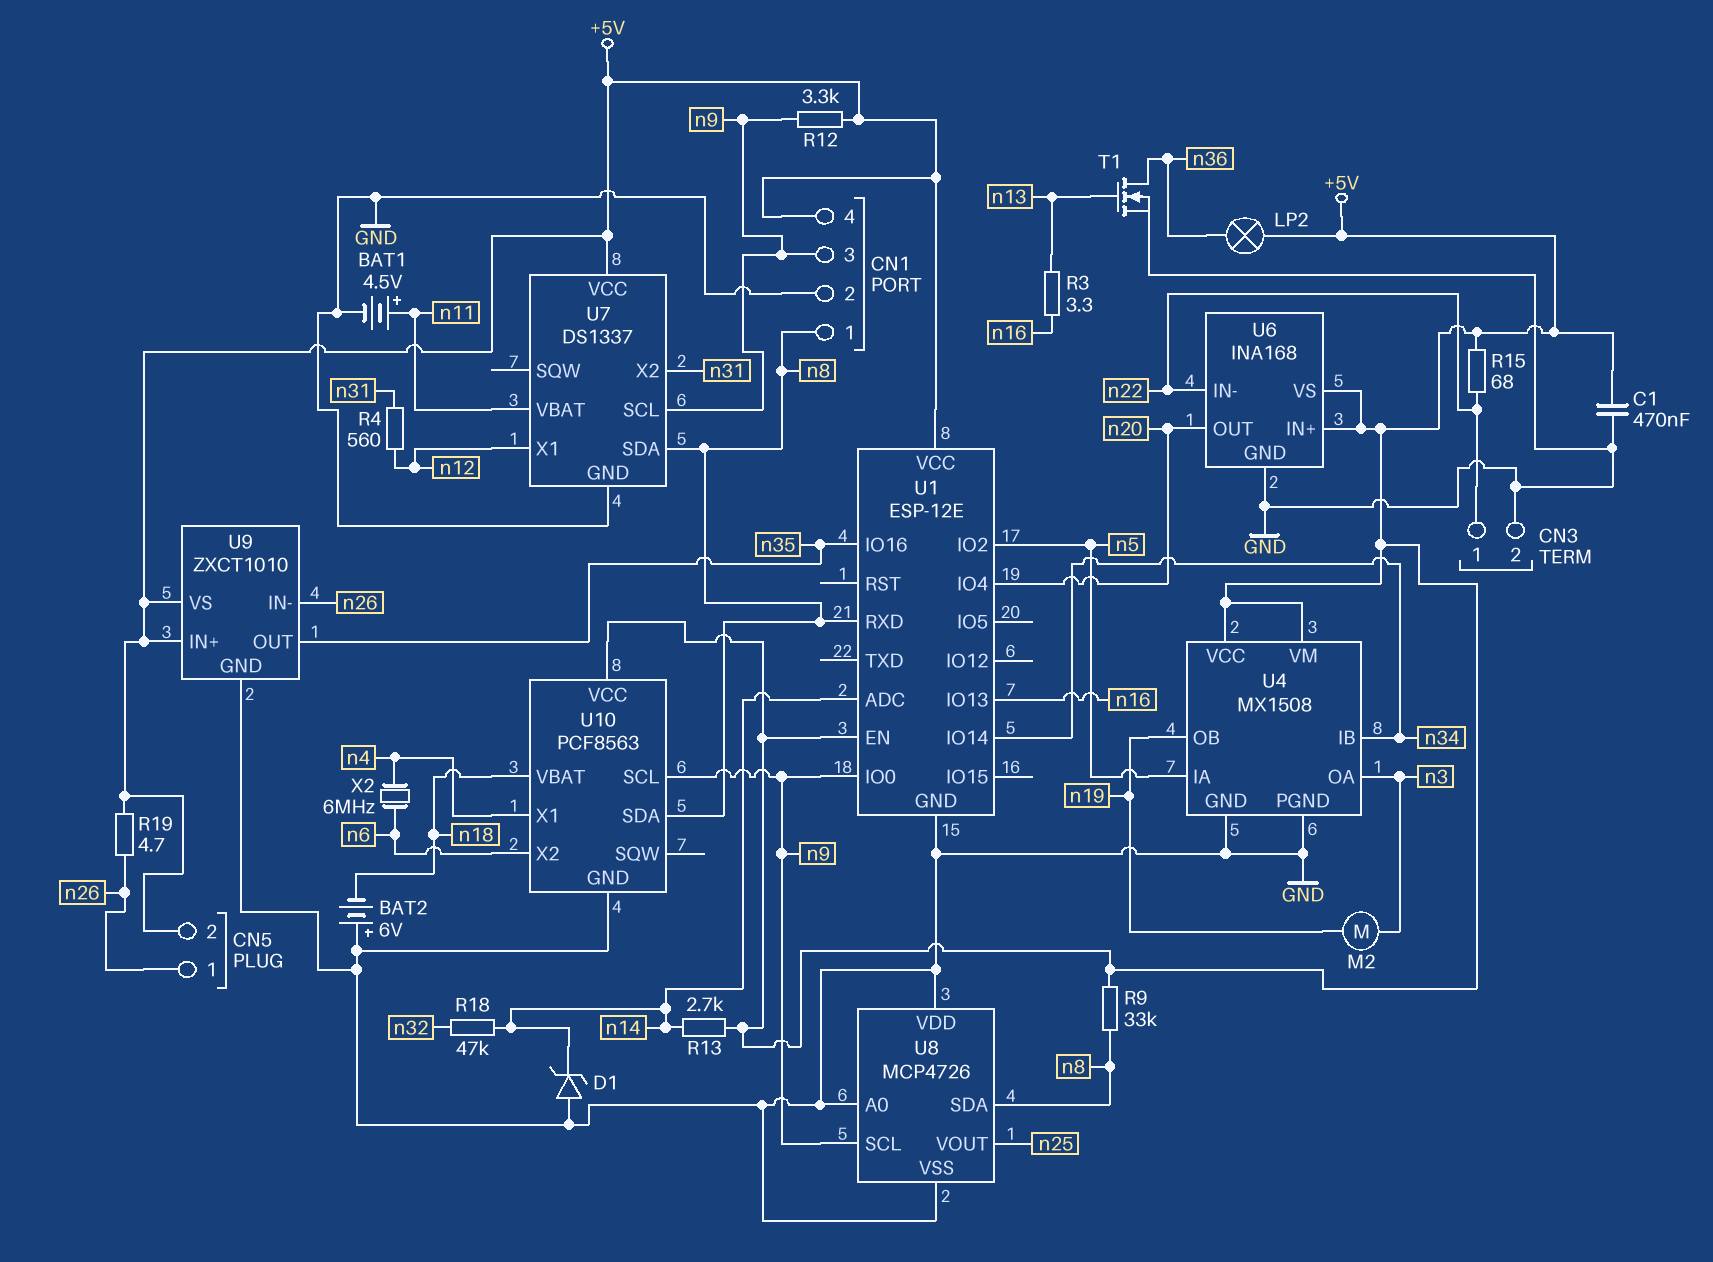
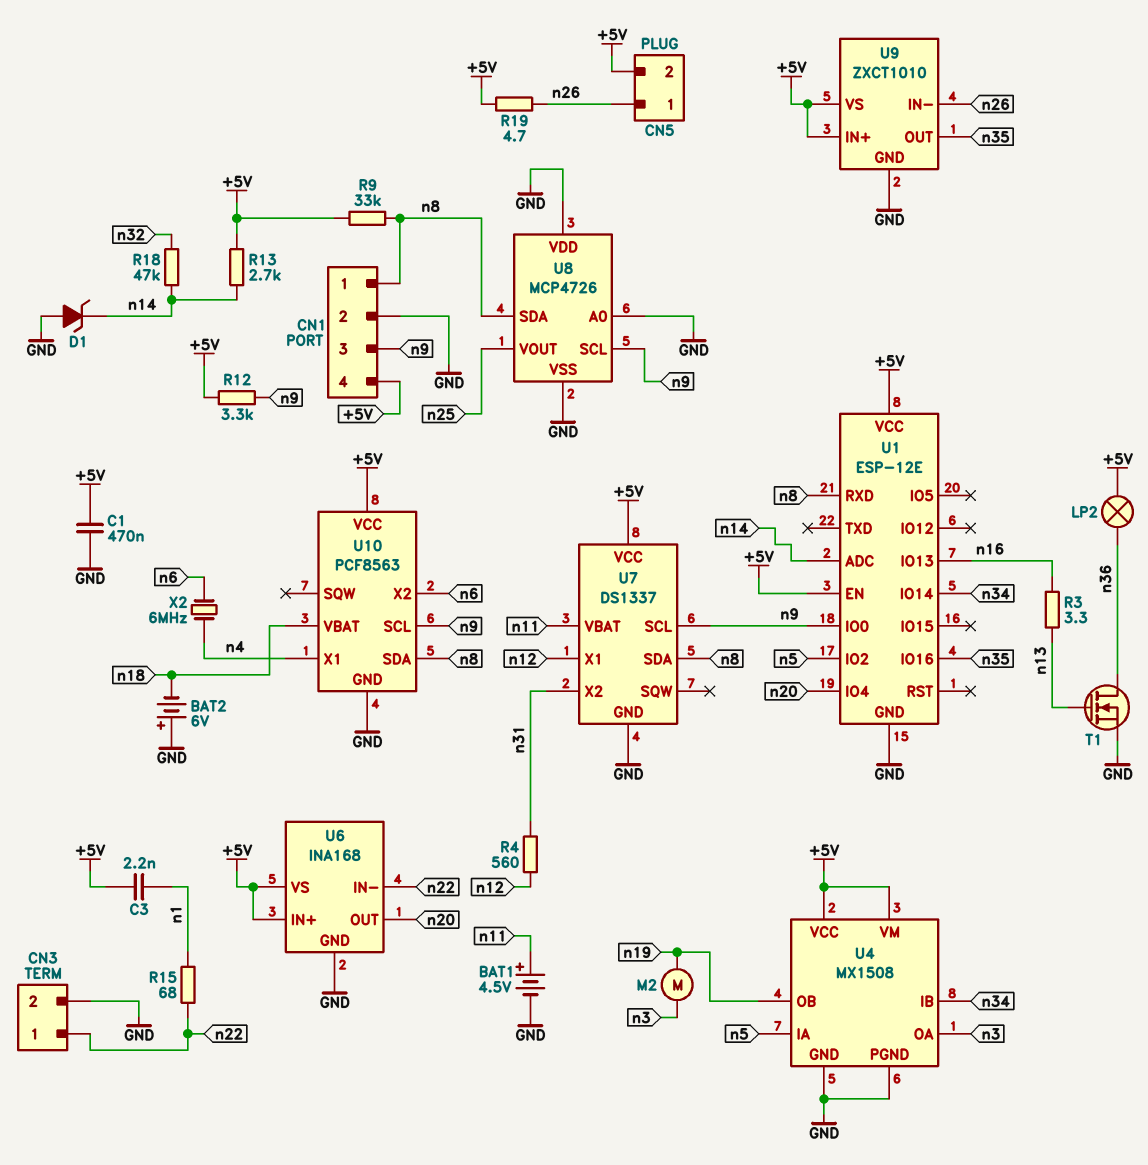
C3: none -> 2.2nF (+5V, n1)
R15: 68 (+5V, n22) -> 68 (n1, n22)

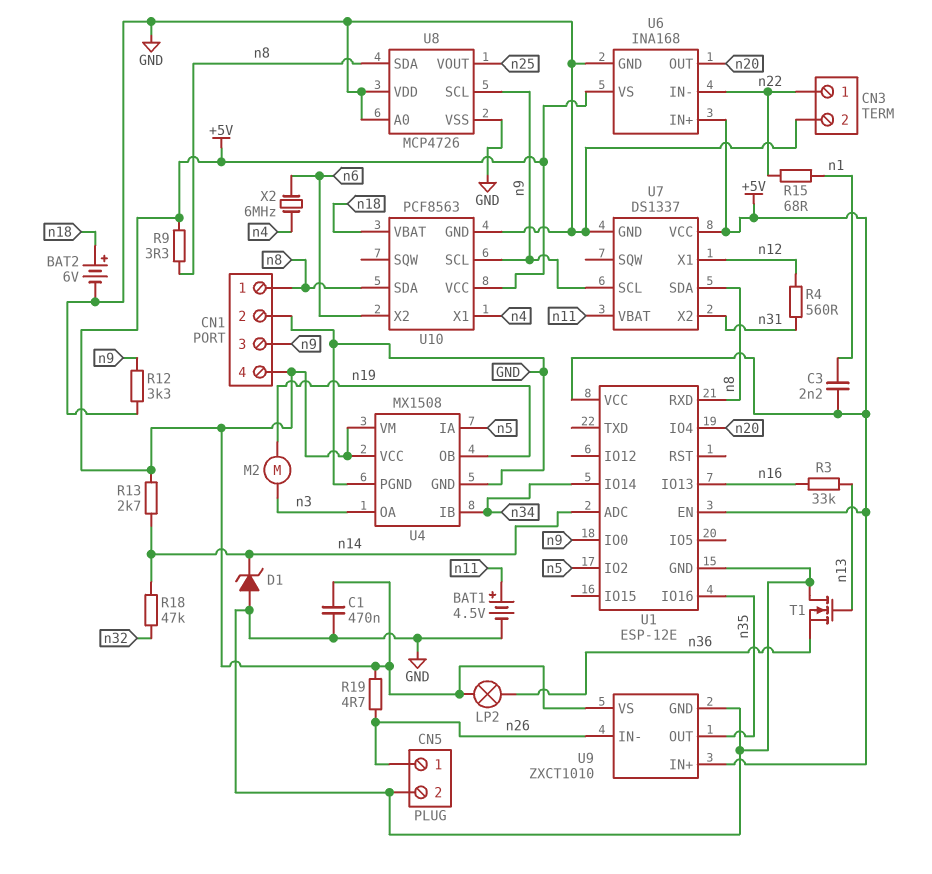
BAT2: 6V (plus GND, minus n18) -> 6V (plus n18, minus GND)
CN5 pin 2: +5V -> GND
R3: 3.3 (n13, n16) -> 33k (n13, n16)
R9: 33k (+5V, n8) -> 3.3 (+5V, n8)
R12: 3.3k (+5V, n9) -> 3.3k (GND, n9)
T1: NMOS (G n13, D n36, S GND) -> NMOS (G n13, D GND, S n36)

